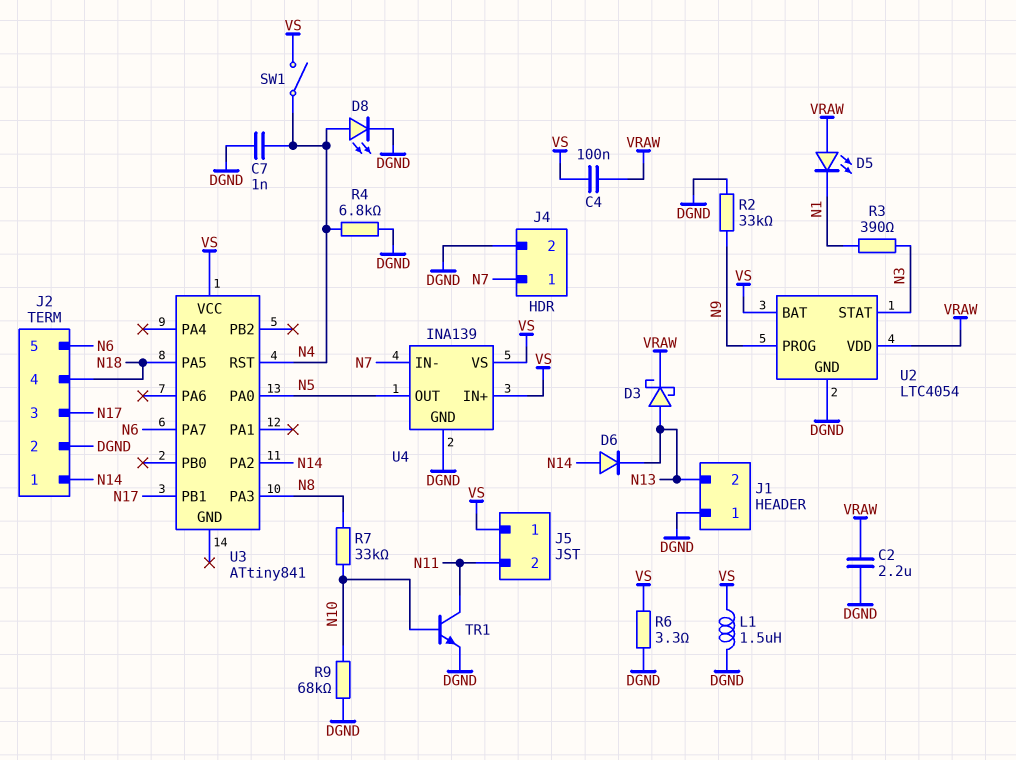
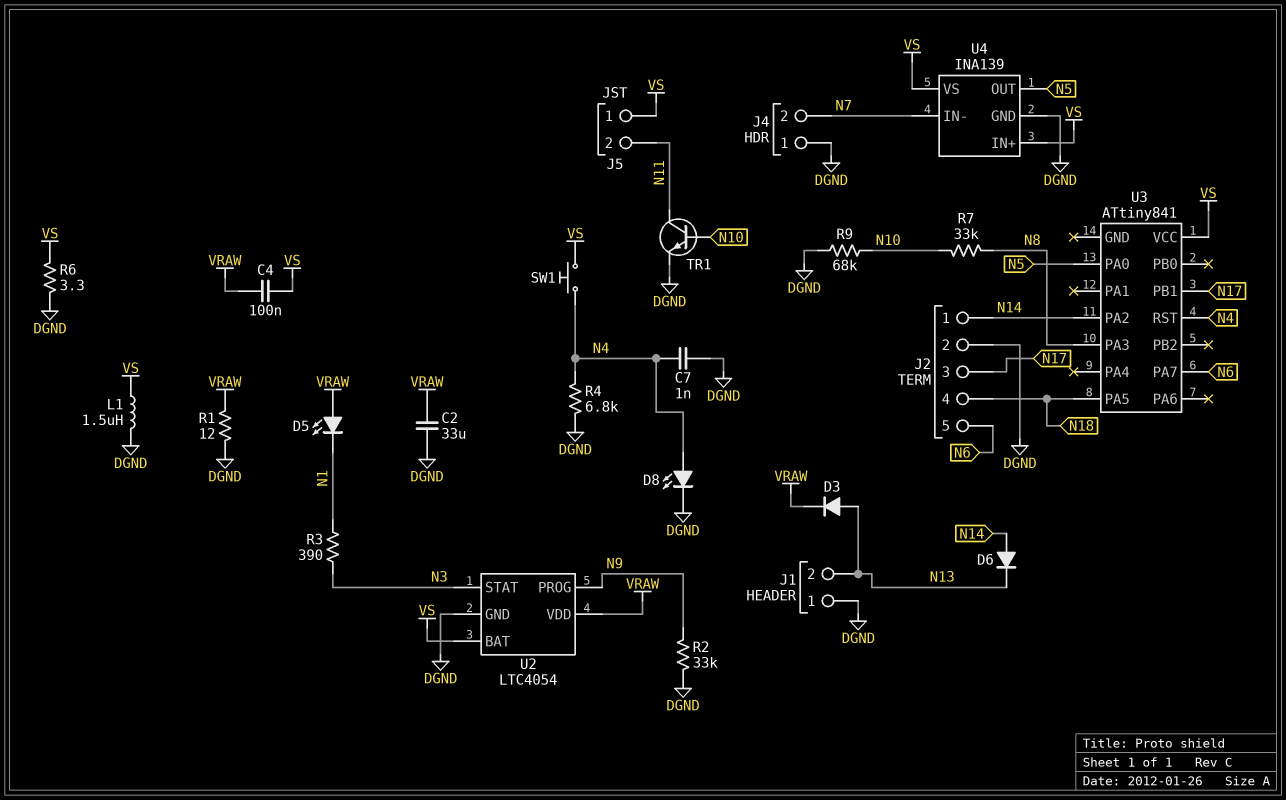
C2: 2.2uF (DGND, VRAW) -> 33uF (DGND, VRAW)
D3: schottky (A N13, K VRAW) -> diode (A N13, K VRAW)
J4 pin 1: N7 -> DGND
J4 pin 2: DGND -> N7
R1: none -> 12 (DGND, VRAW)
SW1: switch (N4, VS) -> button (N4, VS)

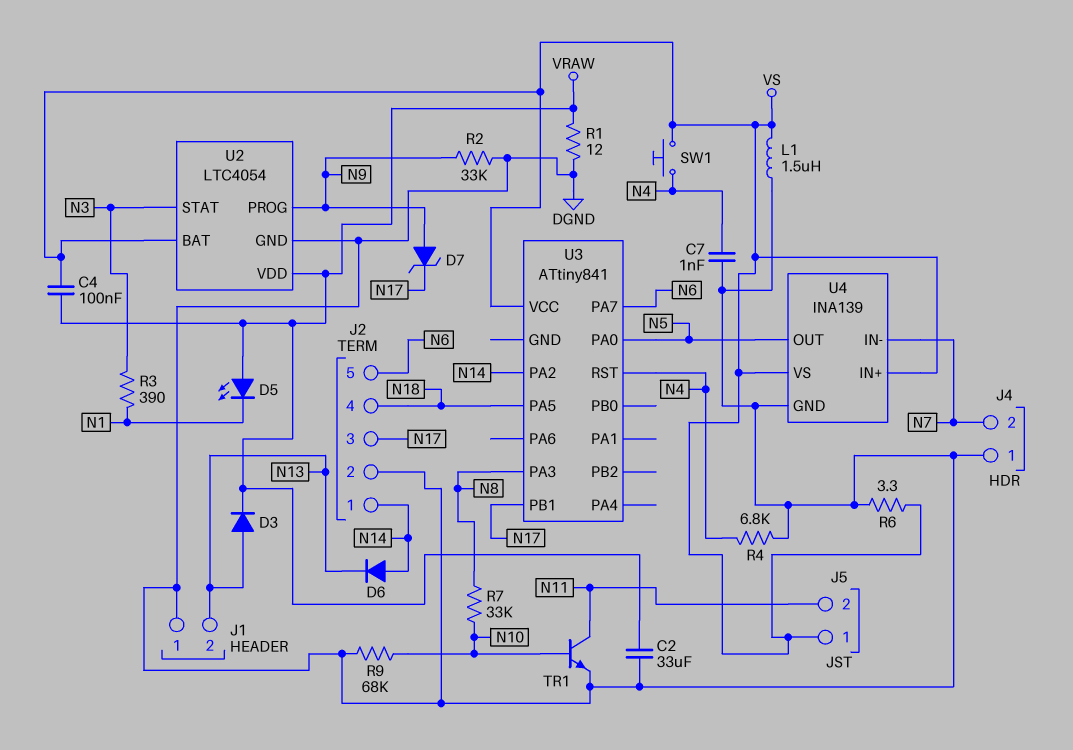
D7: none -> zener (A N9, K N17)
D8: LED (A N4, K DGND) -> none

